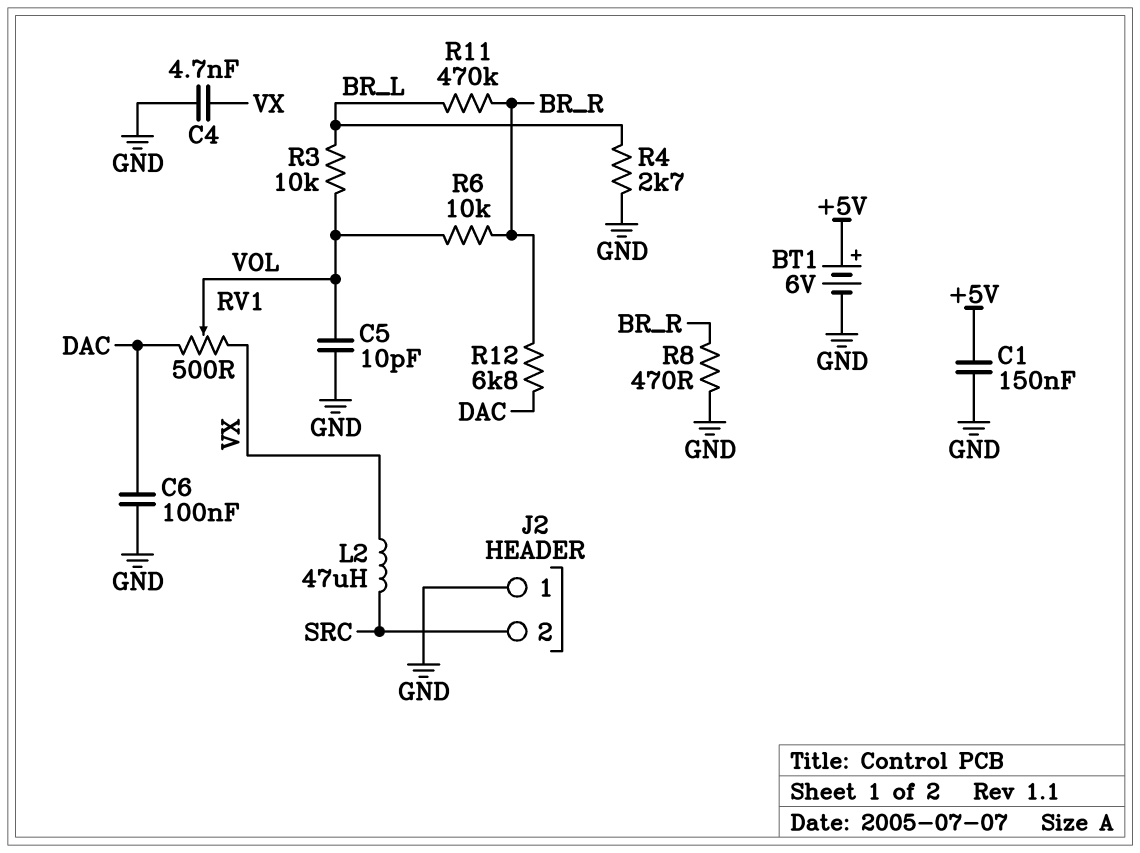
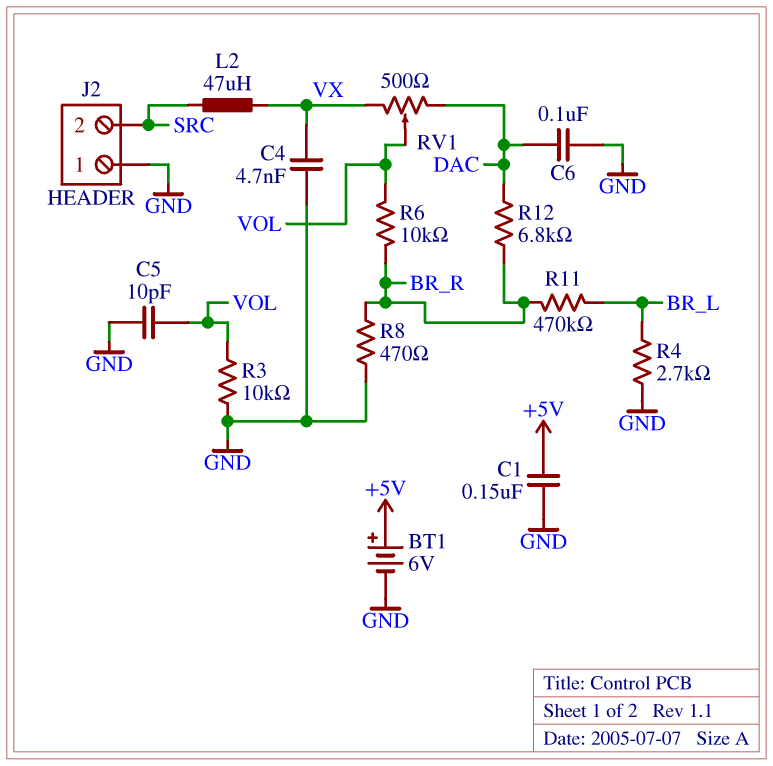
R3: 10k (BR_L, VOL) -> 10k (GND, VOL)

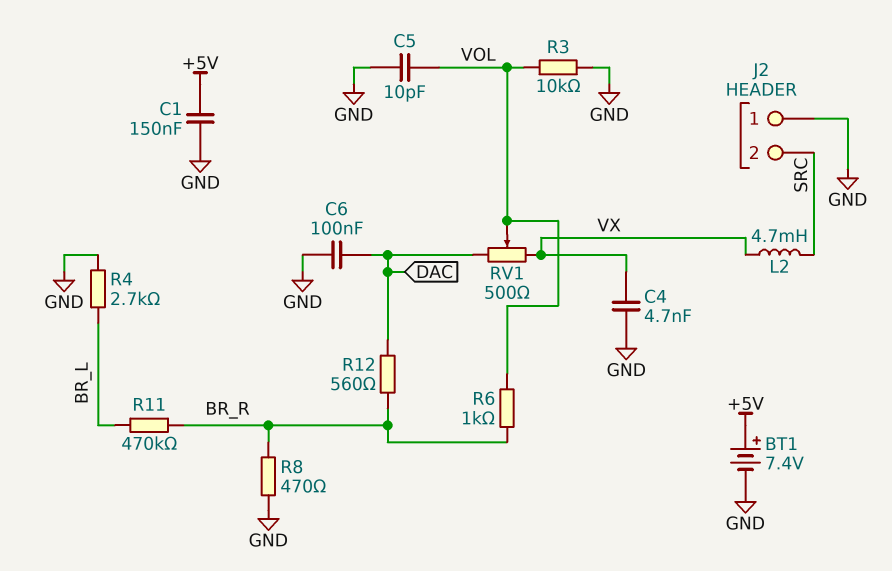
BT1: 6V (plus +5V, minus GND) -> 7.4V (plus +5V, minus GND)
L2: 47uH (SRC, VX) -> 4.7mH (SRC, VX)
R6: 10k (BR_R, VOL) -> 1k (BR_R, VOL)
R12: 6.8k (BR_R, DAC) -> 560 (BR_R, DAC)

